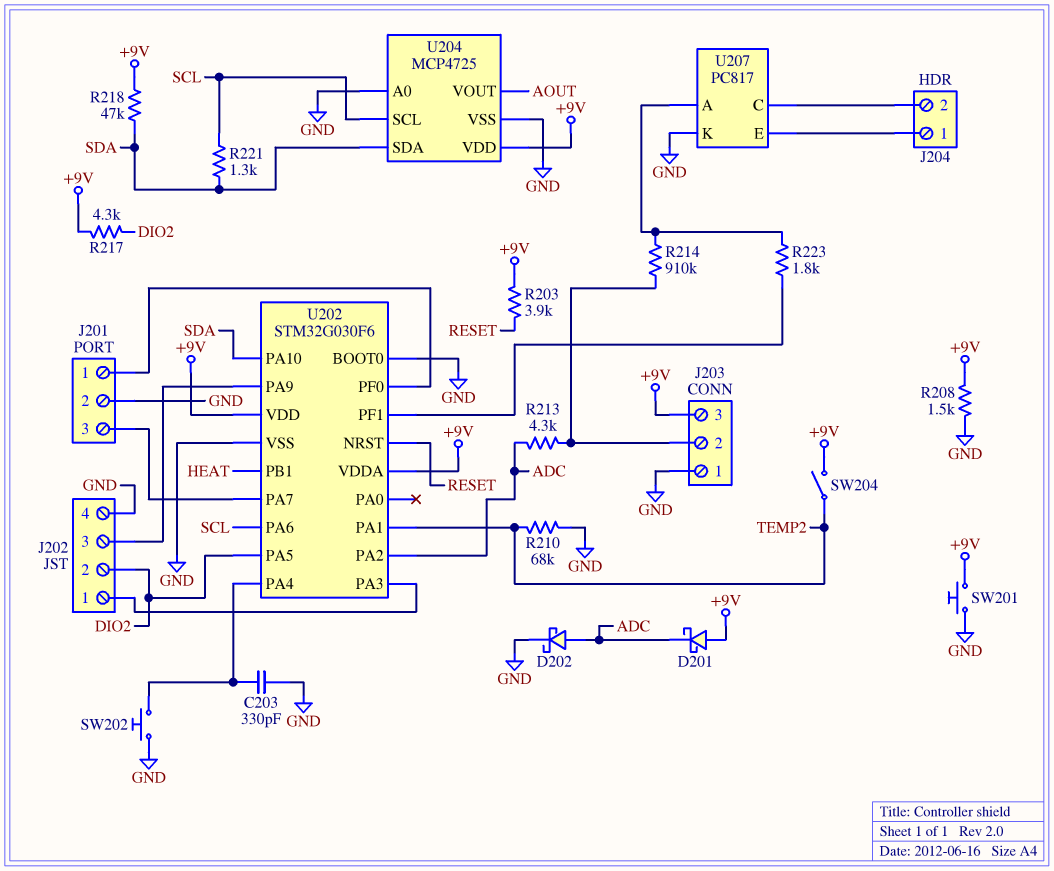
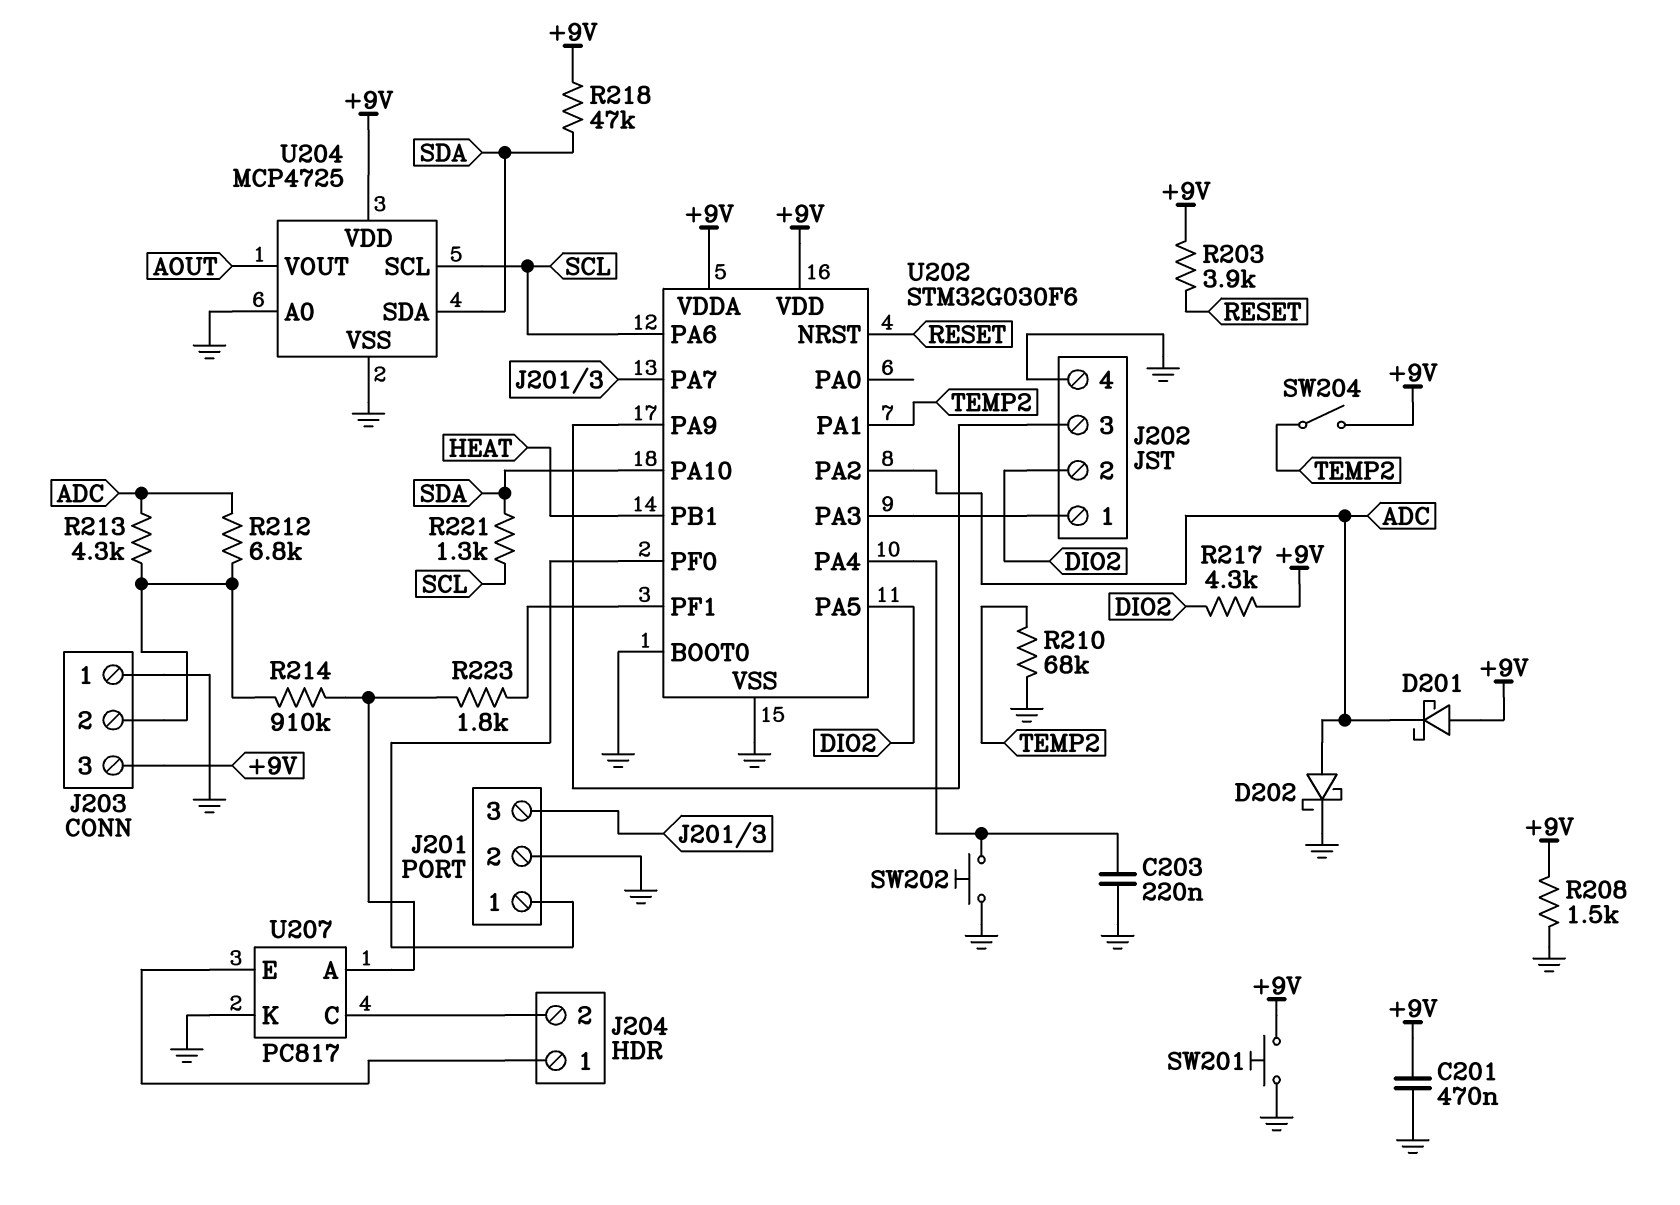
C201: none -> 470nF (+9V, GND)
C203: 330pF (GND, U202/PA4) -> 220nF (GND, U202/PA4)
R212: none -> 6.8k (ADC, J203/2)

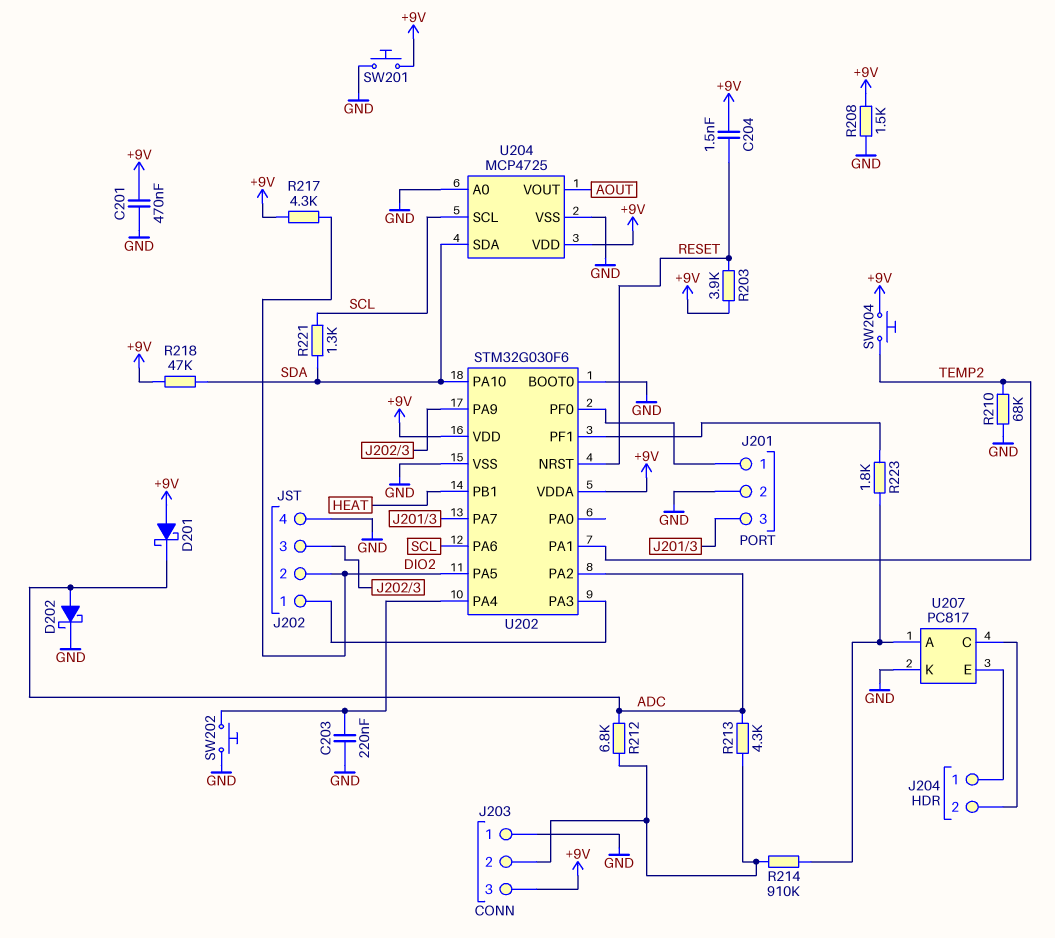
C204: none -> 1.5nF (+9V, RESET)
SW204: switch (+9V, TEMP2) -> button (+9V, TEMP2)

